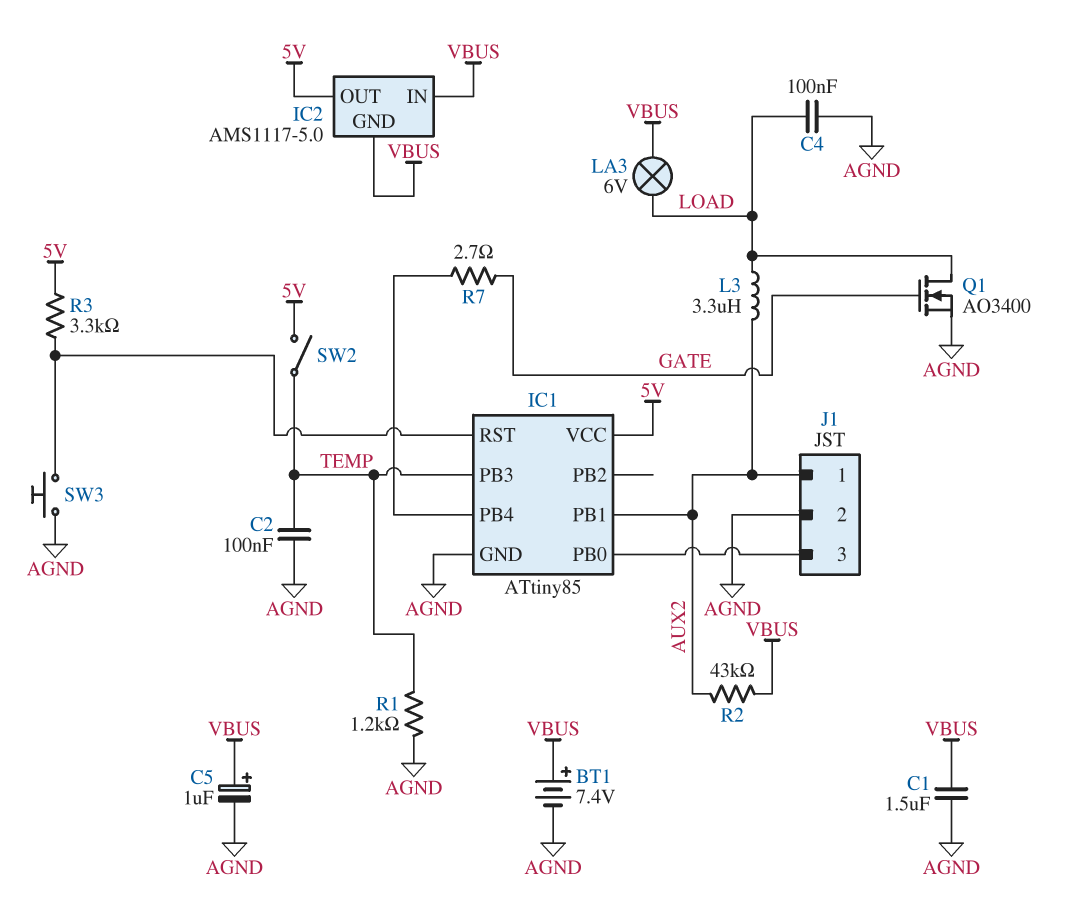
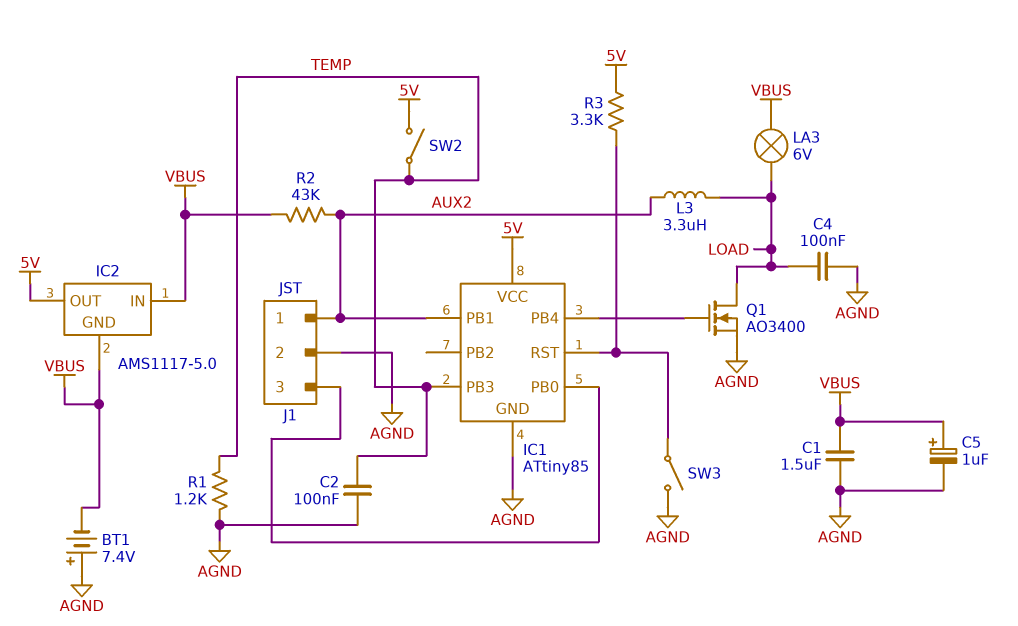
BT1: 7.4V (plus VBUS, minus AGND) -> 7.4V (plus AGND, minus VBUS)
Q1: NMOS AO3400 (G GATE, D LOAD, S AGND) -> NMOS AO3400 (G IC1/PB4, D LOAD, S AGND)
R7: 2.7 (GATE, IC1/PB4) -> none
SW3: button (AGND, IC1/RST) -> switch (AGND, IC1/RST)

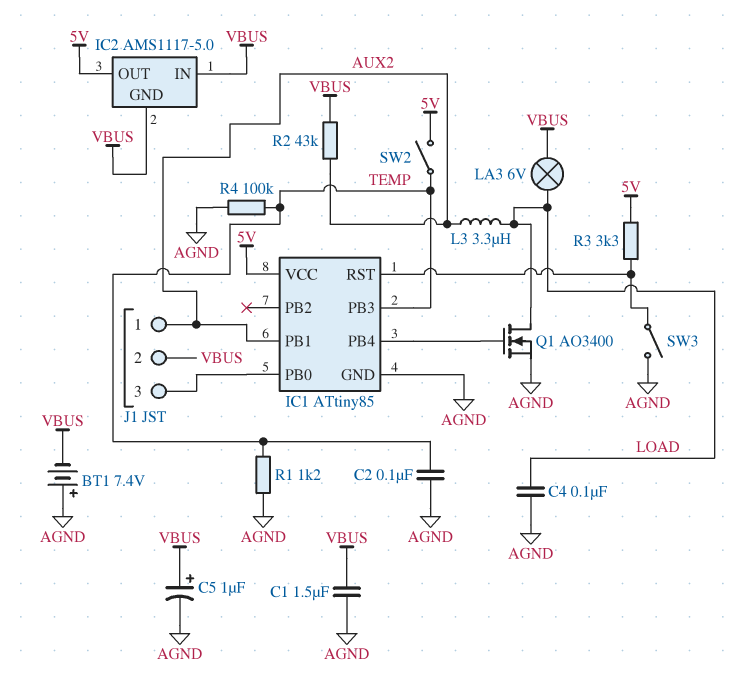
J1 pin 2: AGND -> VBUS
R4: none -> 100k (AGND, TEMP)

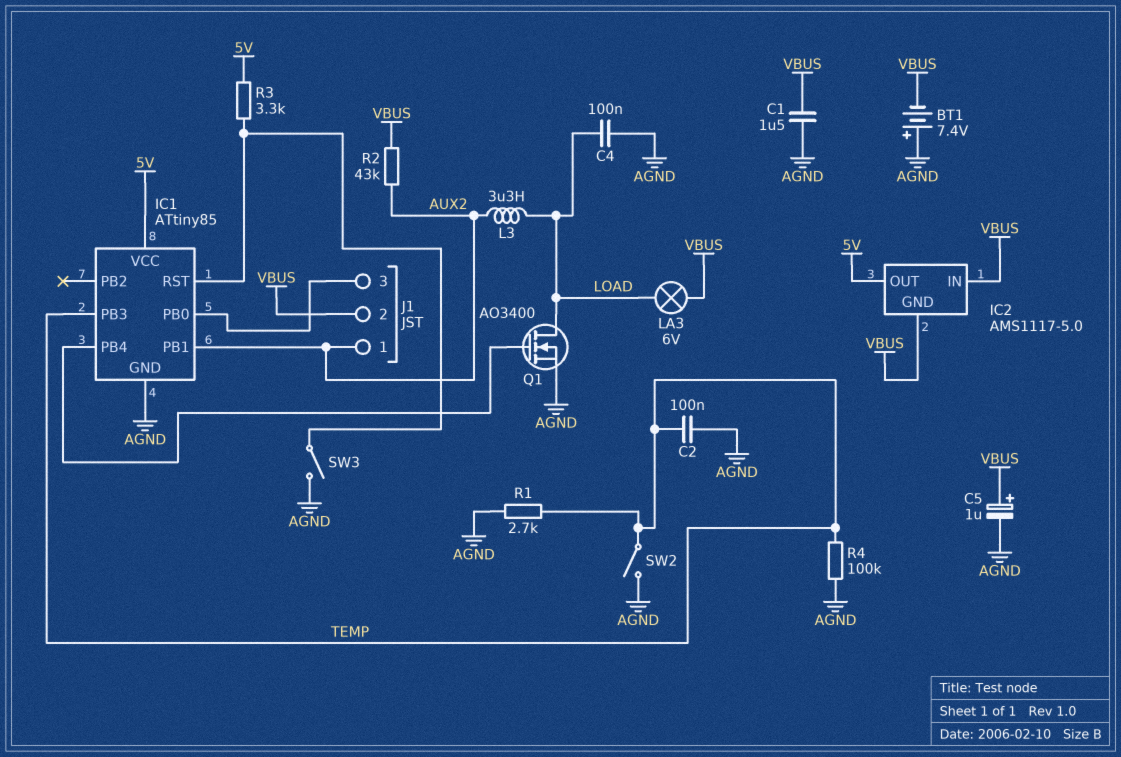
R1: 1.2k (AGND, TEMP) -> 2.7k (AGND, TEMP)
SW2: switch (5V, TEMP) -> switch (AGND, TEMP)

